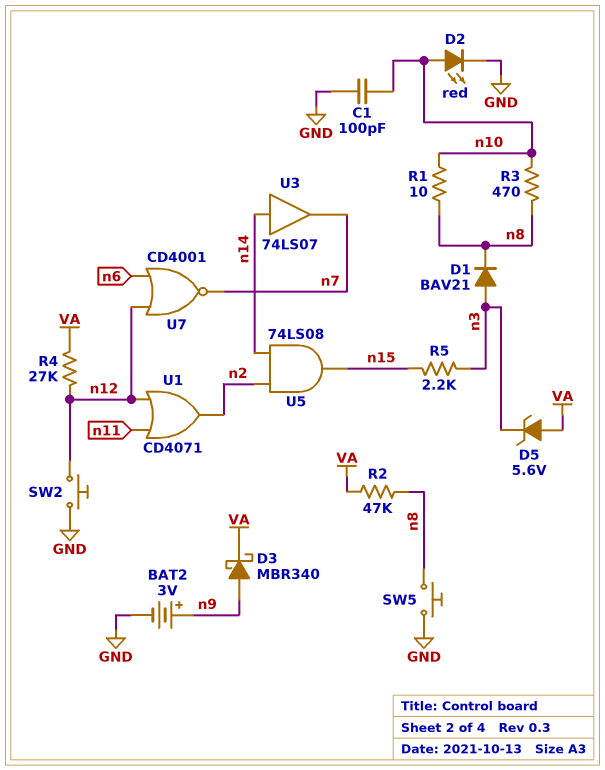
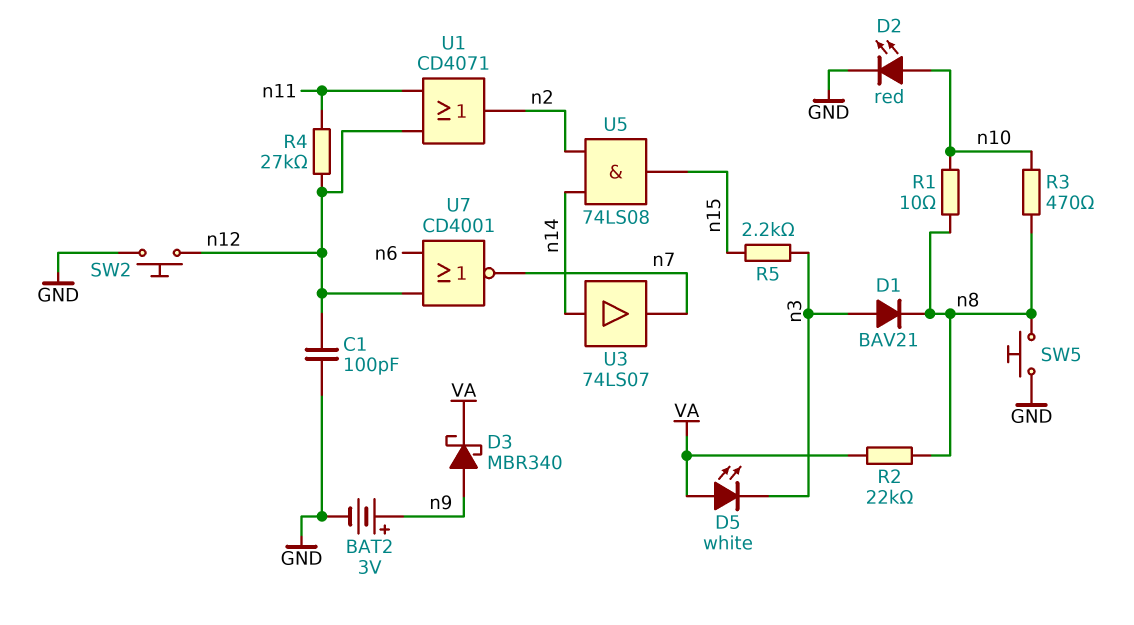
C1: 100pF (GND, n10) -> 100pF (GND, n12)
D5: zener 5.6V (A VA, K n3) -> LED white (A VA, K n3)
R2: 47k (VA, n8) -> 22k (VA, n8)
R4: 27k (VA, n12) -> 27k (n11, n12)

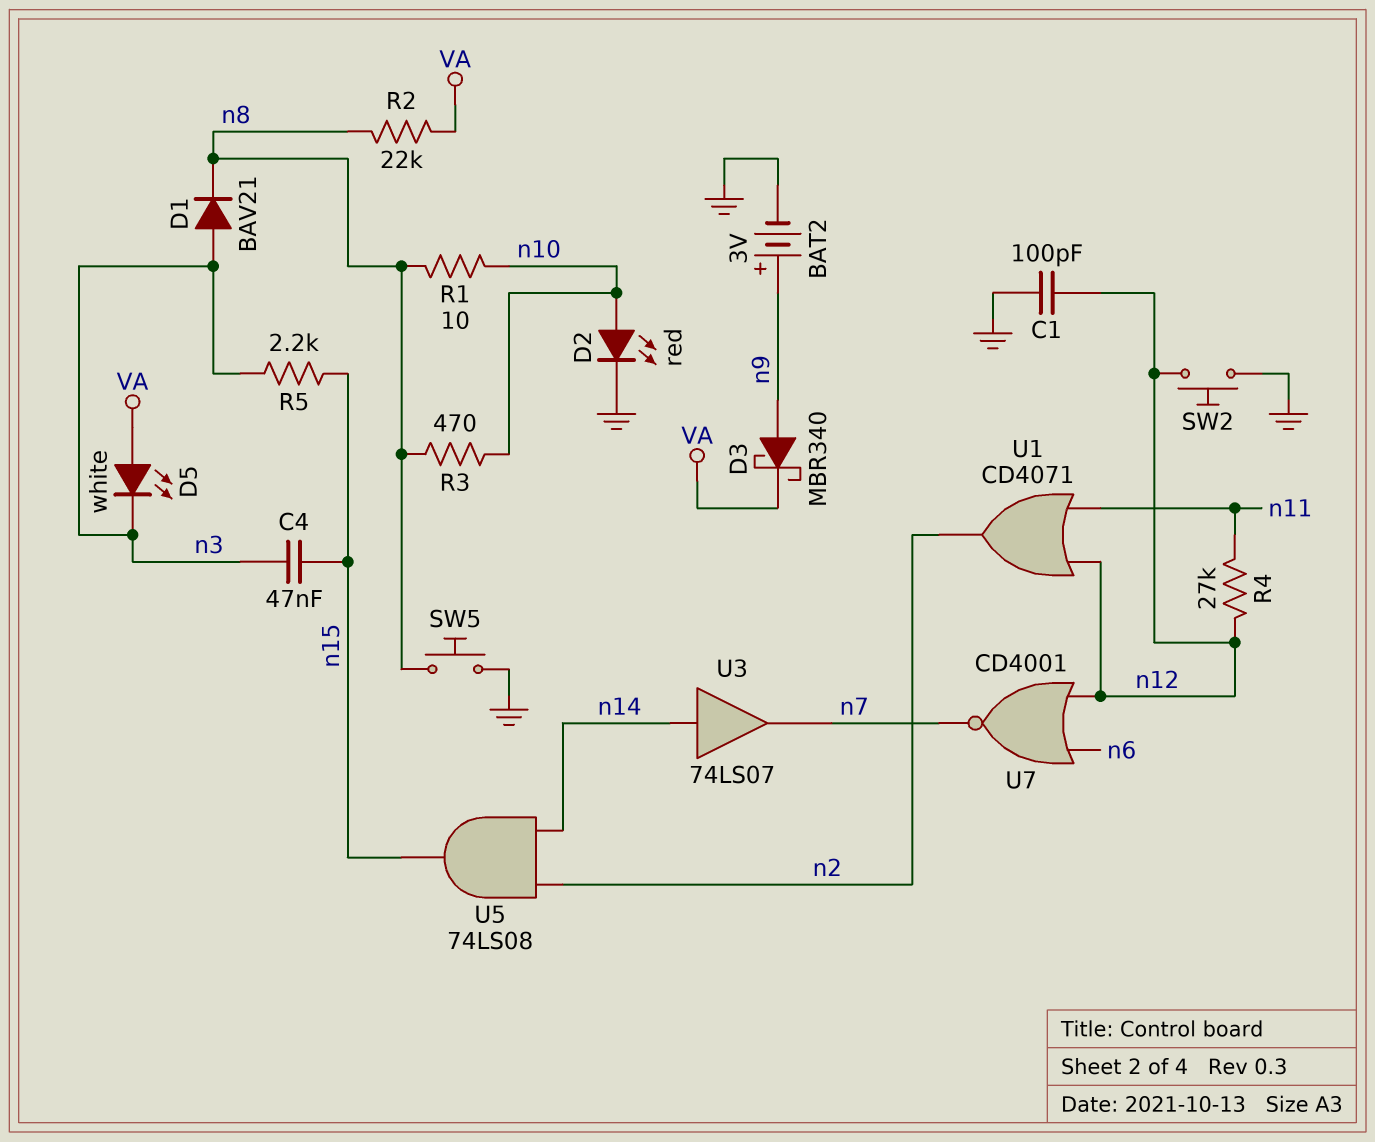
C4: none -> 47nF (n3, n15)

